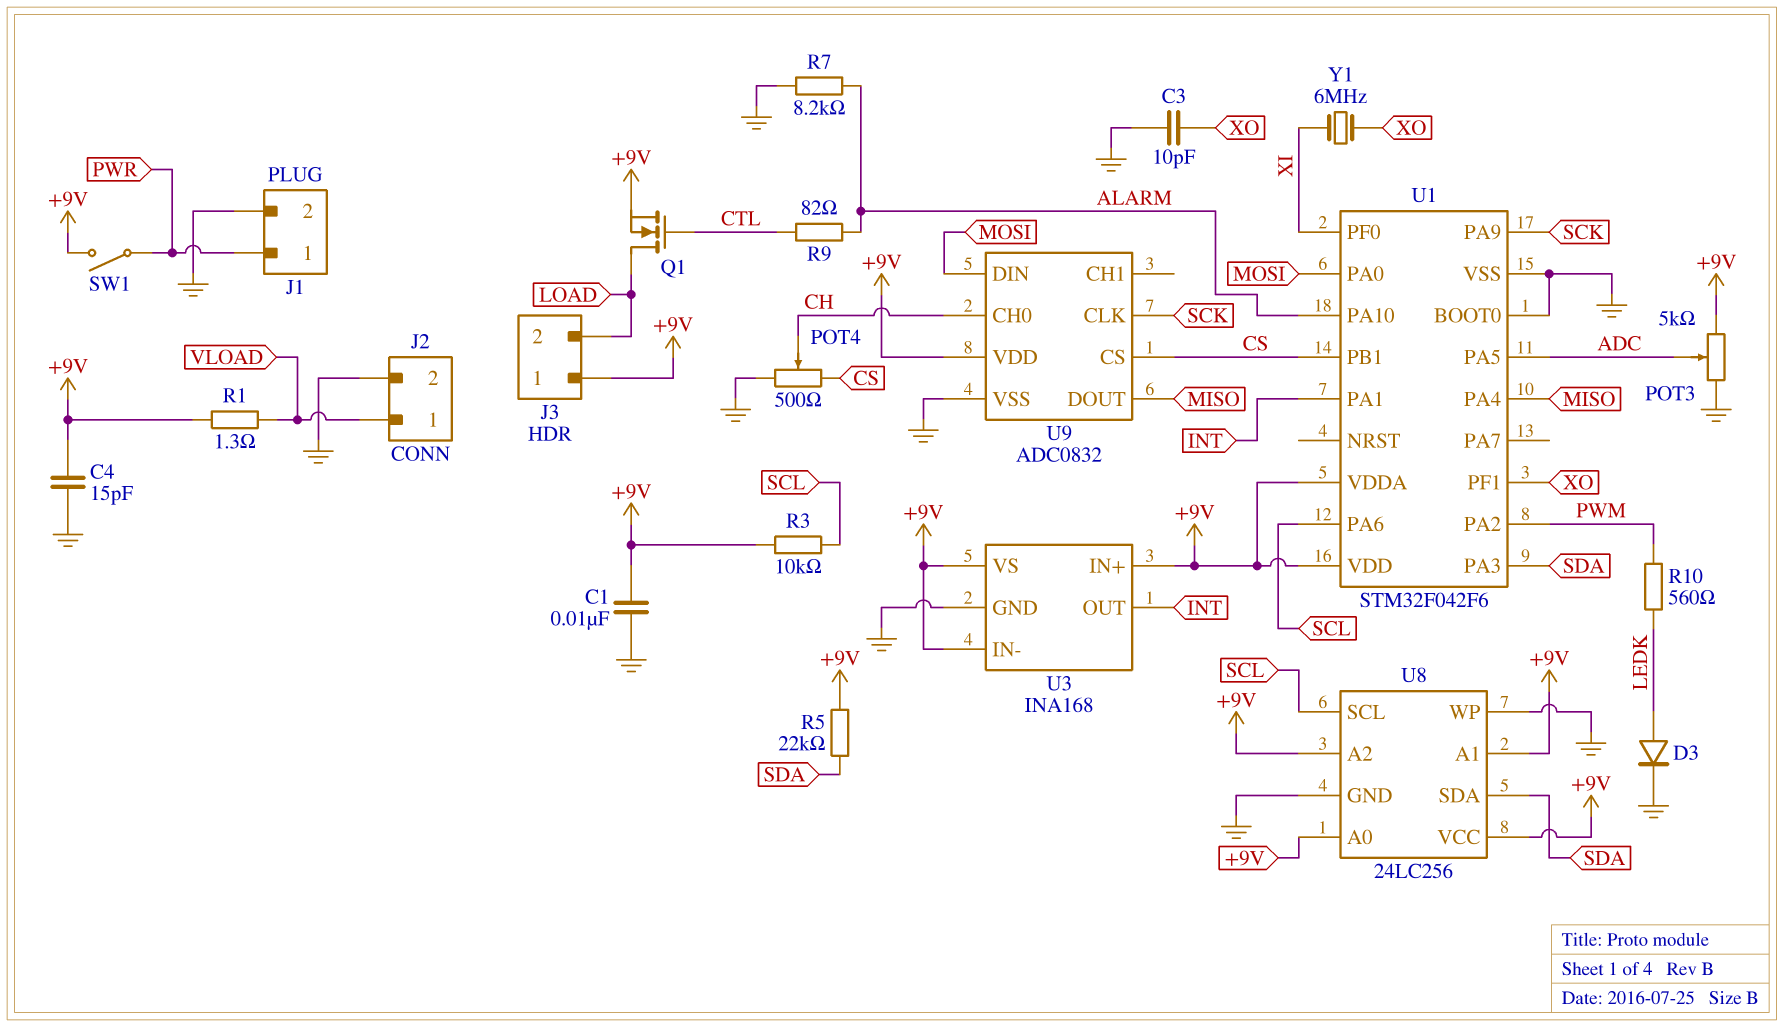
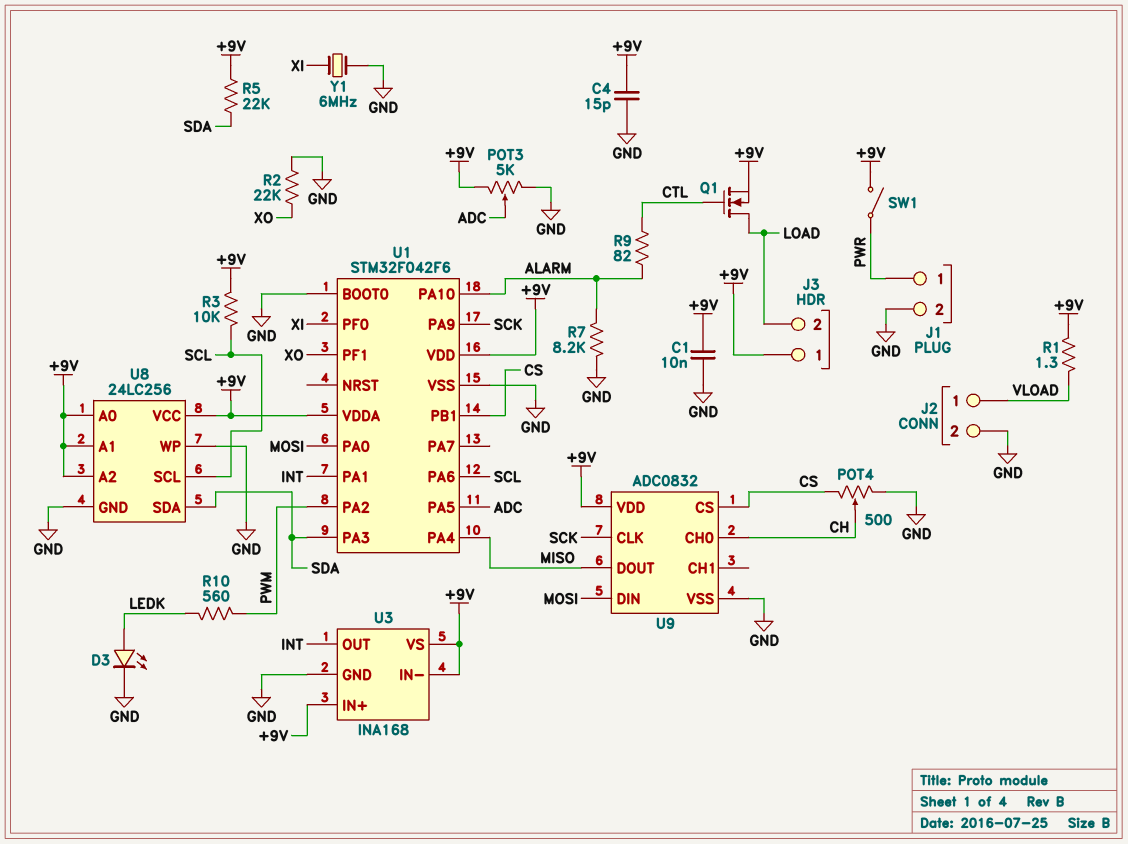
C3: 10pF (GND, XO) -> none
D3: diode (A LEDK, K GND) -> LED (A LEDK, K GND)
R2: none -> 22k (GND, XO)
Y1: 6MHz (XI, XO) -> 6MHz (GND, XI)

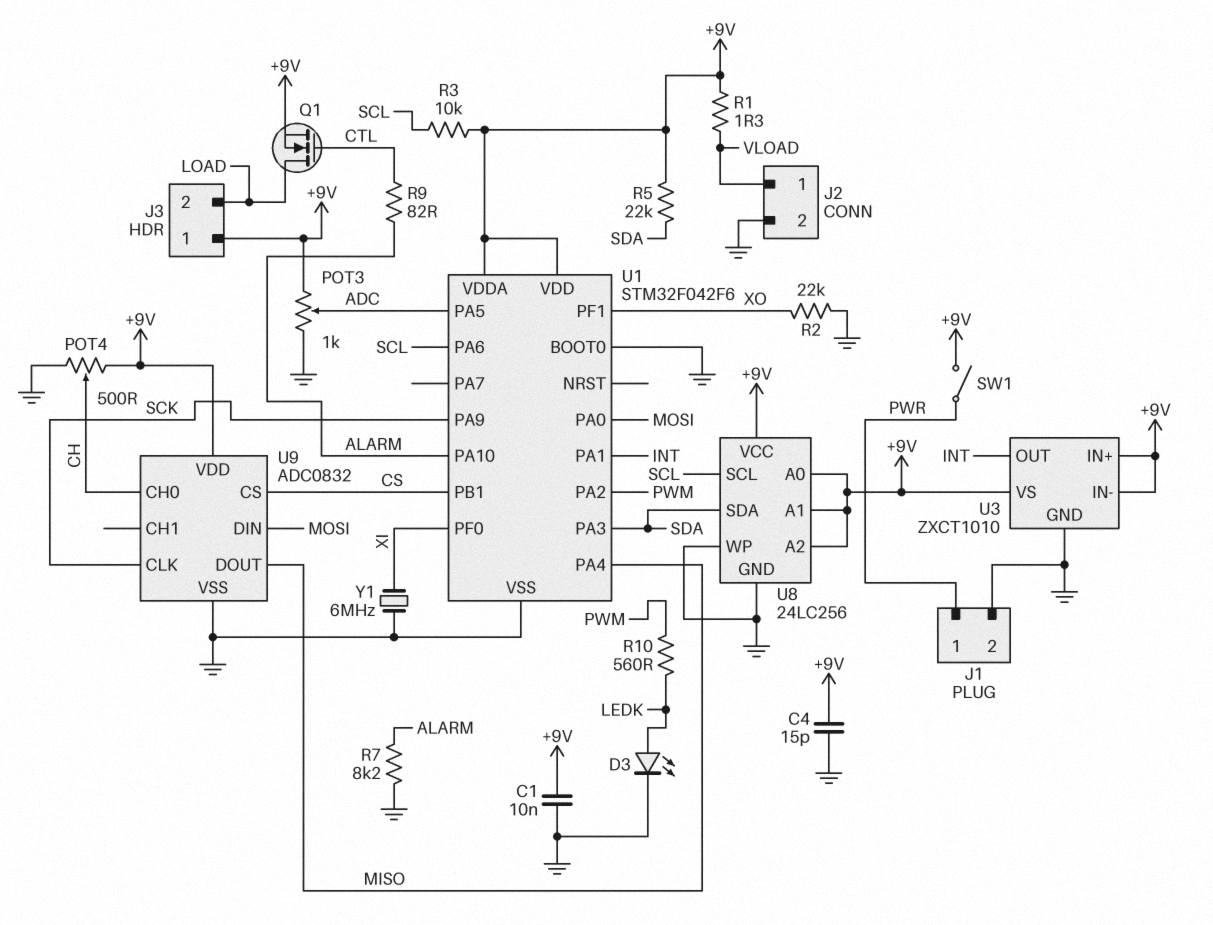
POT3: 5k (+9V, GND, wiper ADC) -> 1k (+9V, GND, wiper ADC)
POT4: 500 (CS, GND, wiper CH) -> 500 (+9V, GND, wiper CH)
U3: INA168 -> ZXCT1010

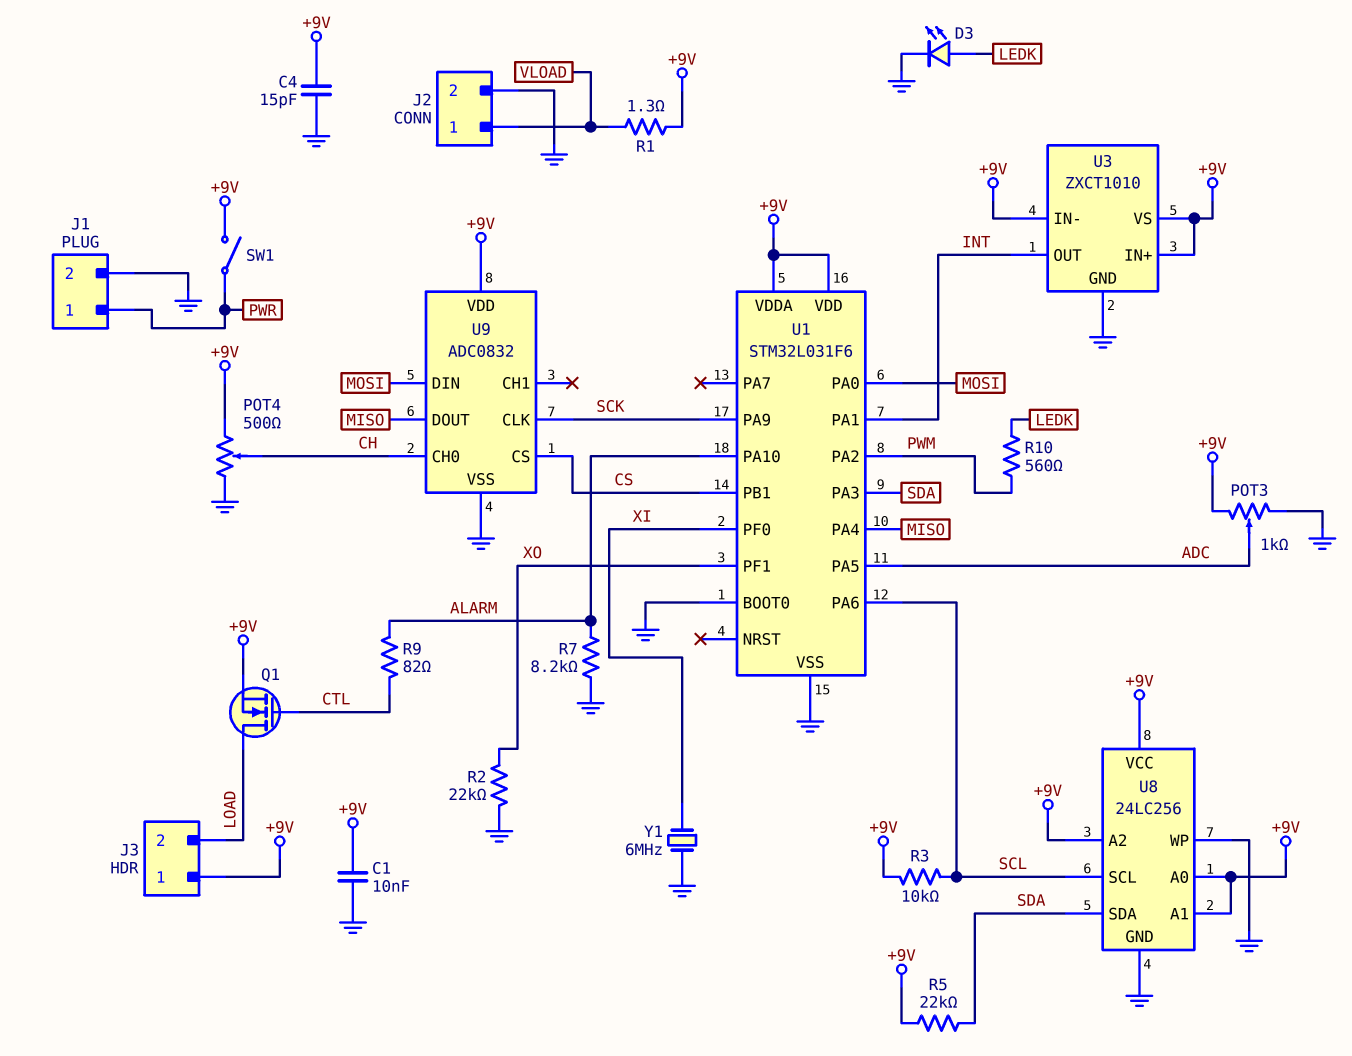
U1: STM32F042F6 -> STM32L031F6

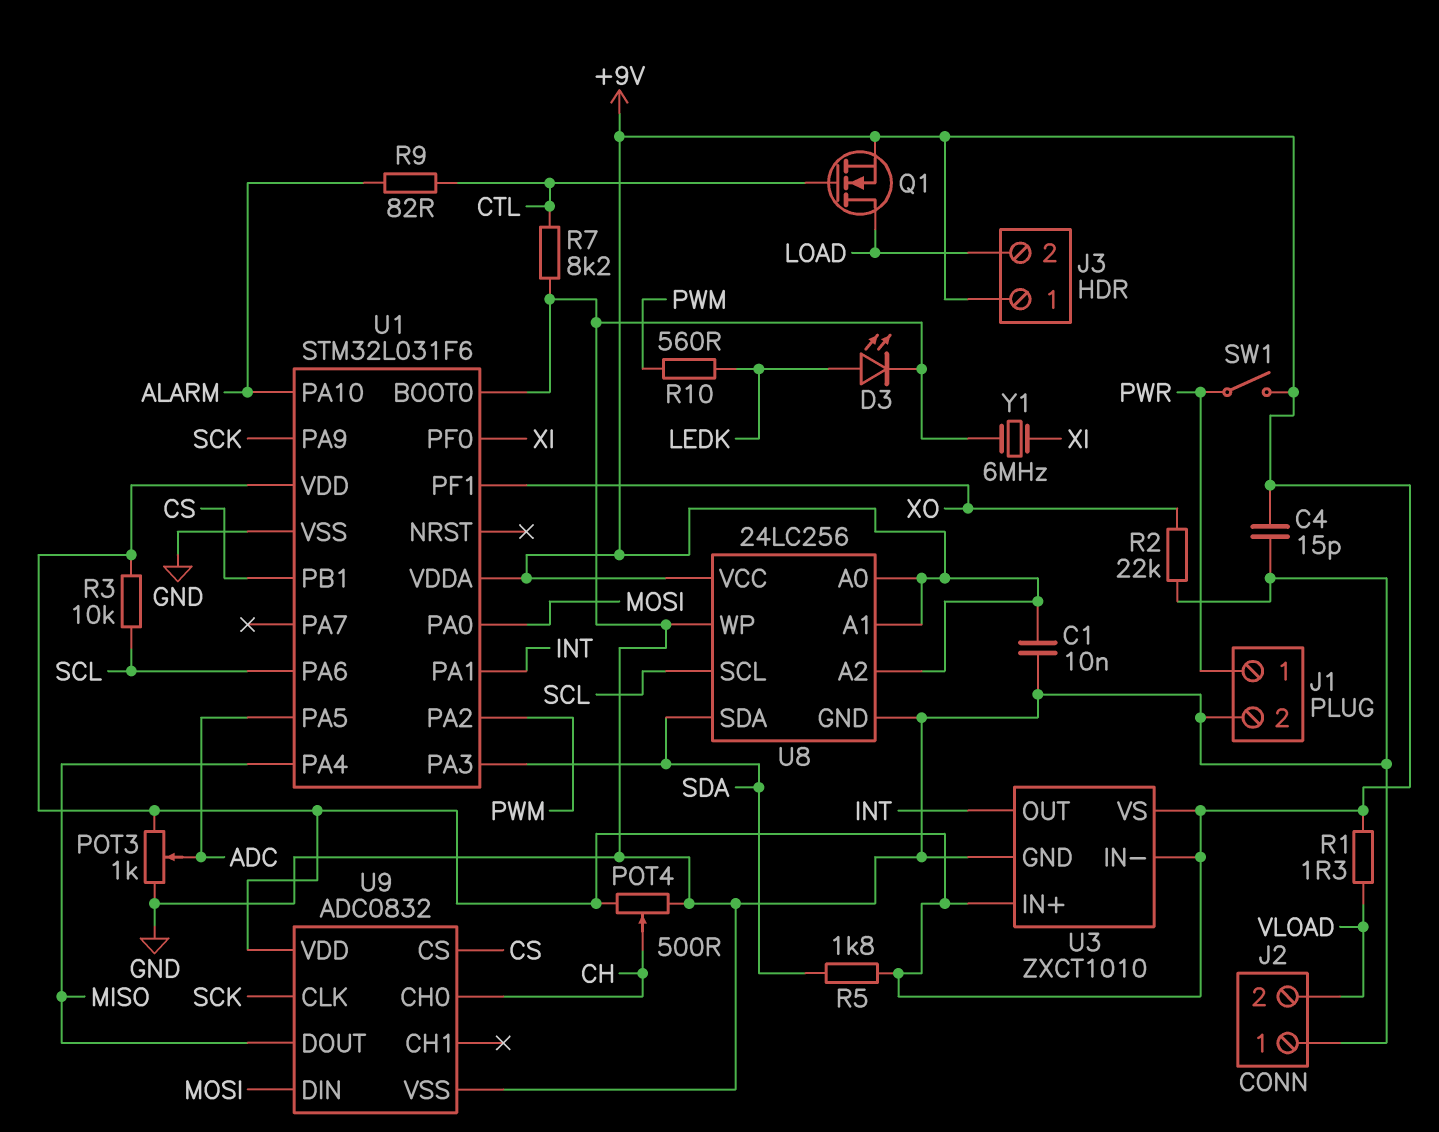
J2 pin 1: VLOAD -> GND
J2 pin 2: GND -> VLOAD
R5: 22k (+9V, SDA) -> 1.8k (+9V, SDA)
R7: 8.2k (ALARM, GND) -> 8.2k (CTL, GND)

